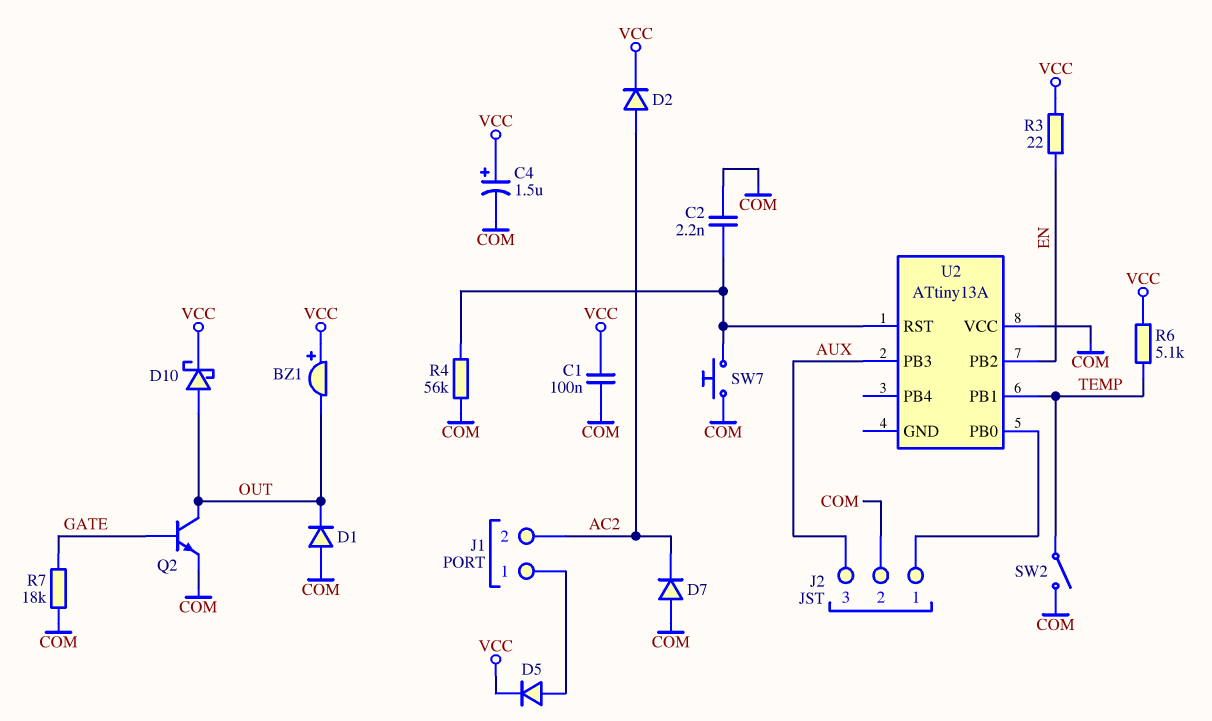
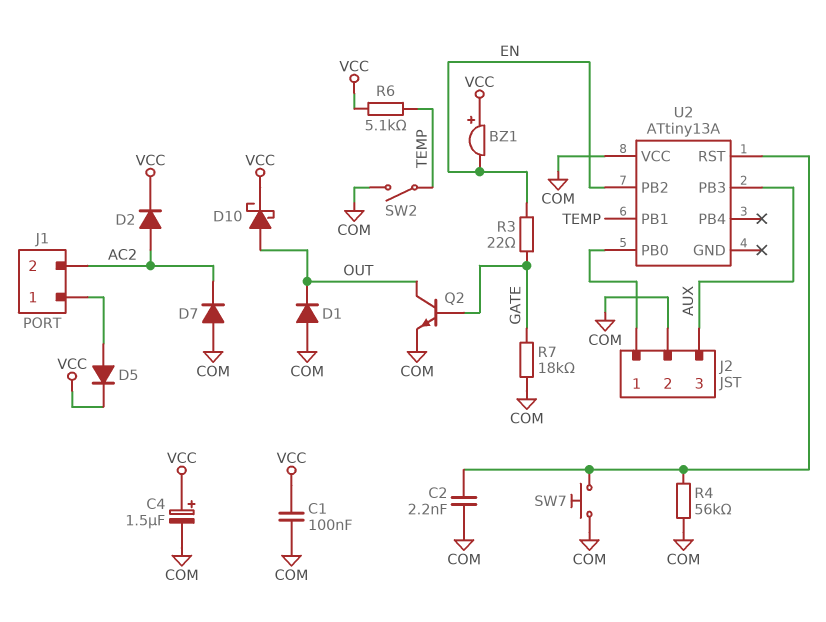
BZ1: buzzer (plus VCC, minus OUT) -> buzzer (plus VCC, minus EN)
R3: 22 (EN, VCC) -> 22 (EN, GATE)

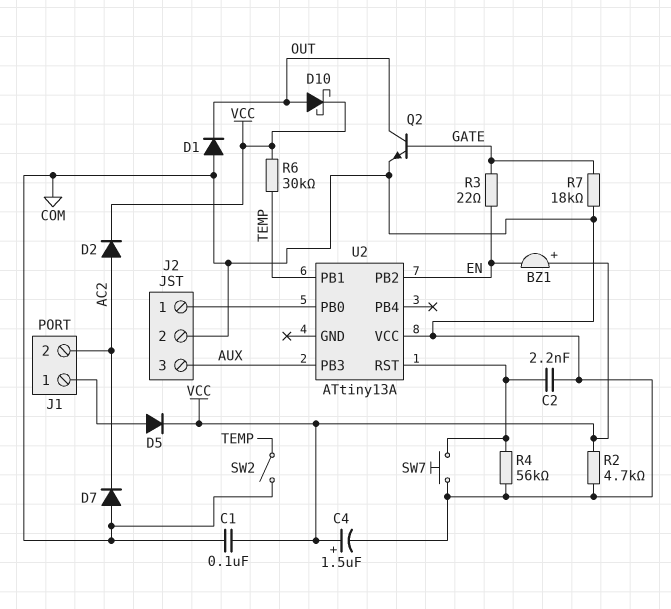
R2: none -> 4.7k (COM, VCC)
R6: 5.1k (TEMP, VCC) -> 30k (TEMP, VCC)

